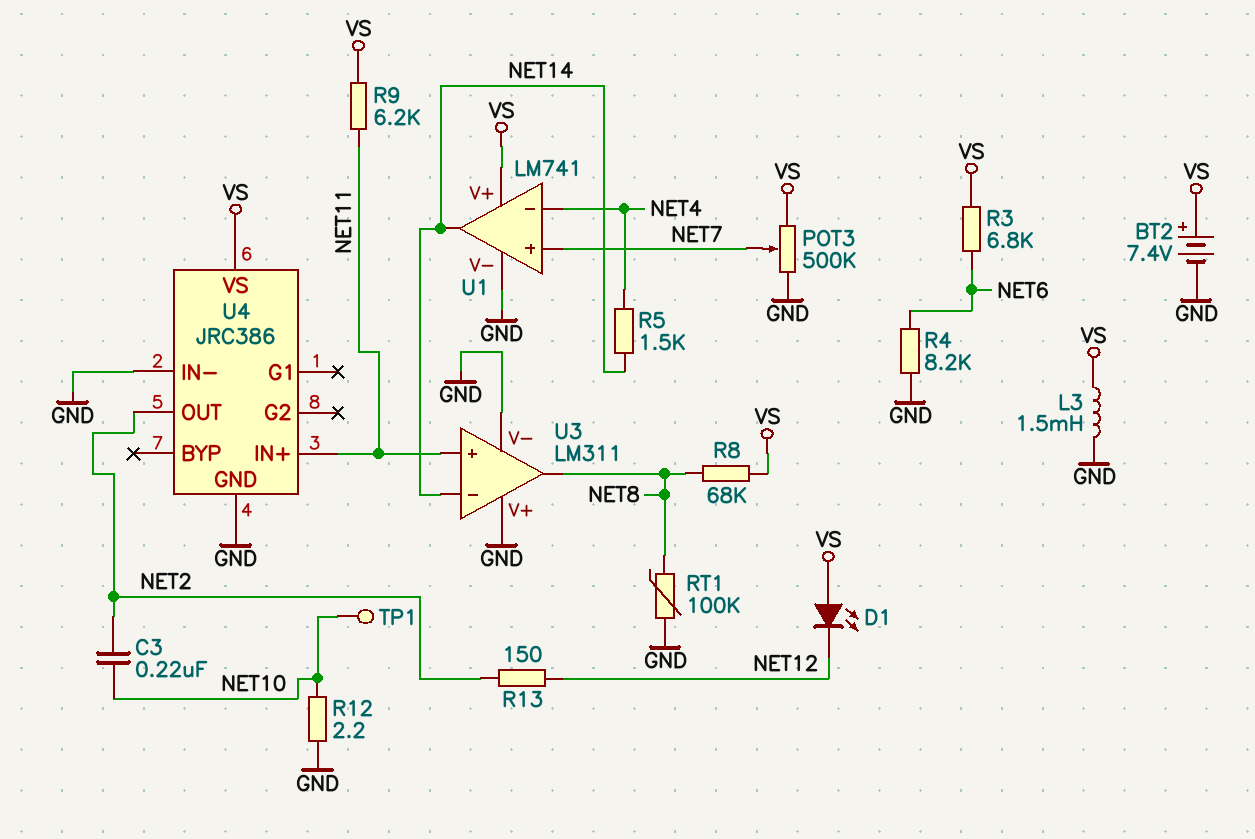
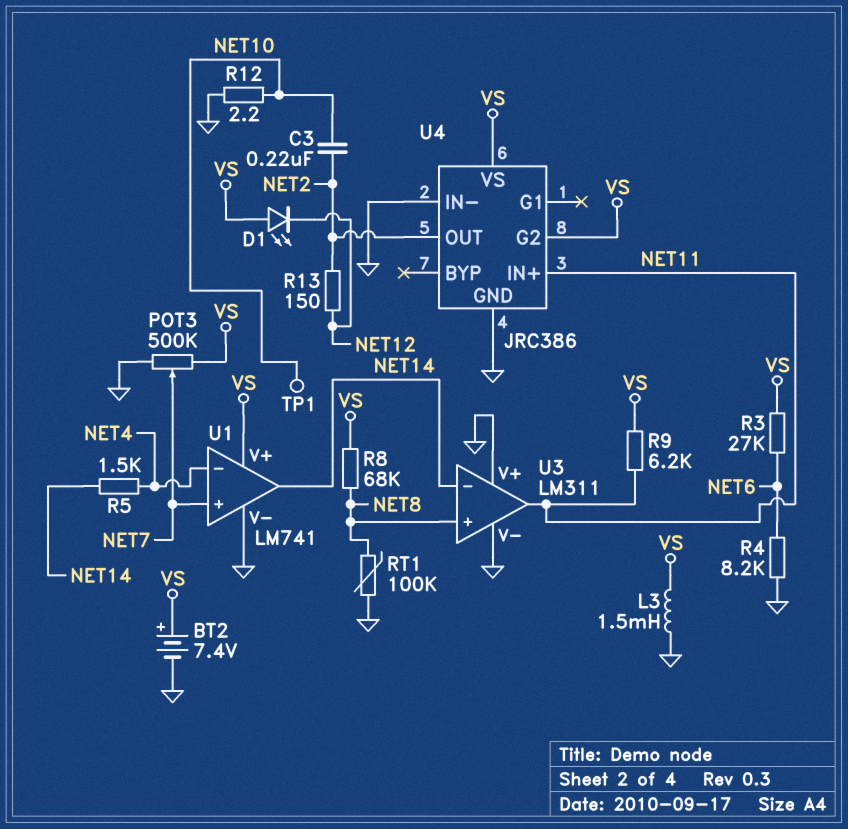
R3: 6.8k (NET6, VS) -> 27k (NET6, VS)
U3 pin in+: NET11 -> NET8
U3 pin out: NET8 -> NET11
U4 pin G2: none -> VS

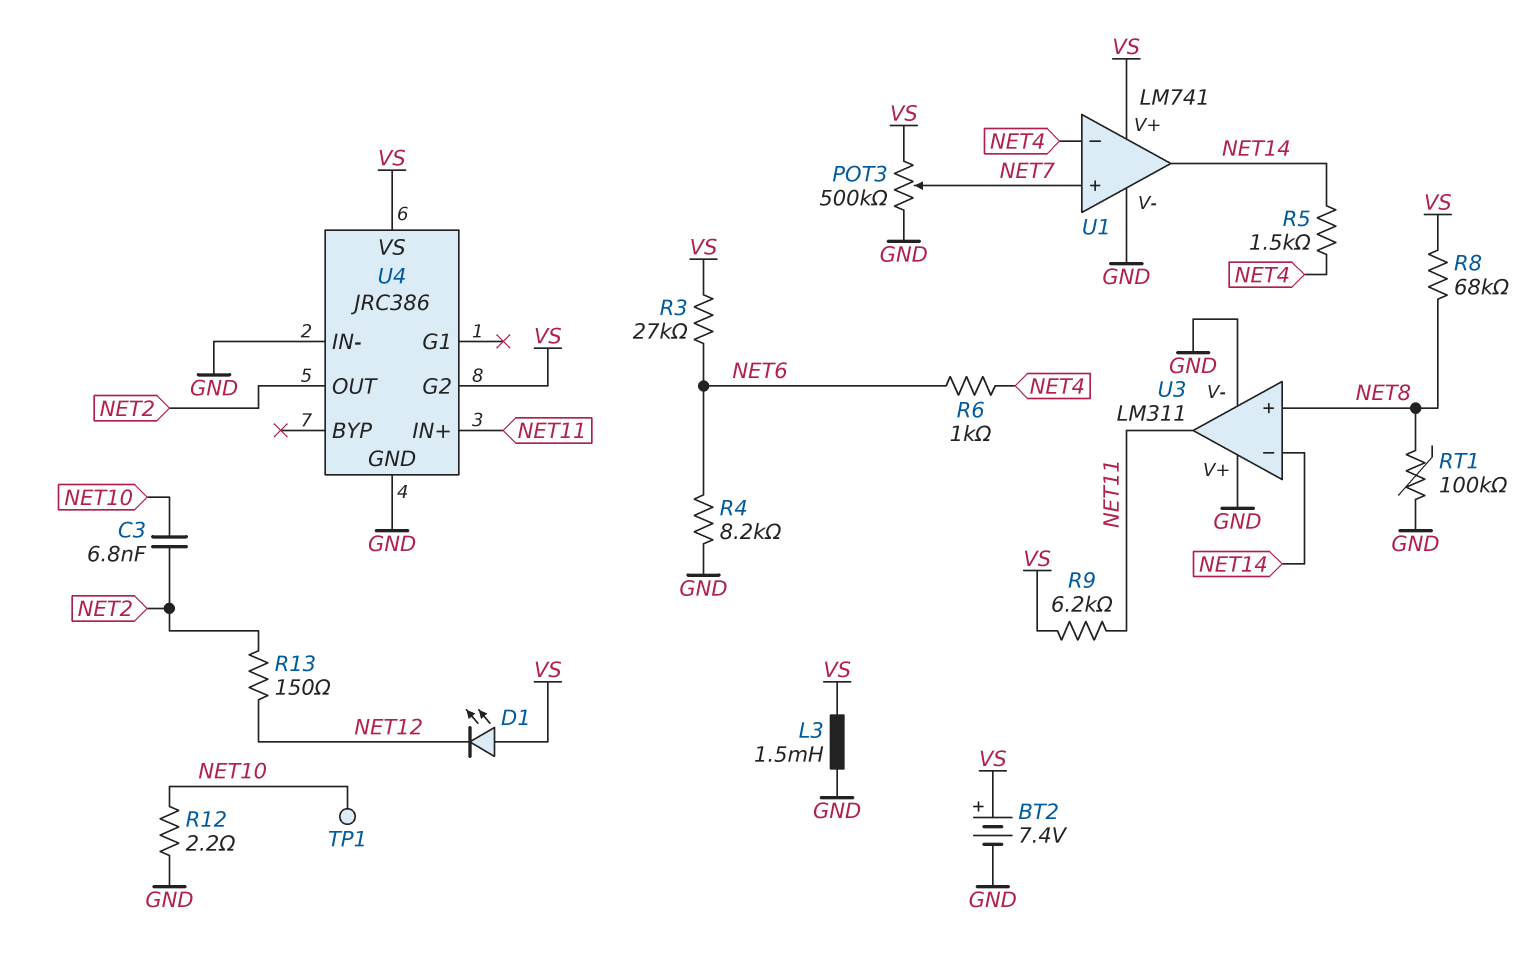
C3: 220nF (NET2, NET10) -> 6.8nF (NET2, NET10)
R6: none -> 1k (NET4, NET6)

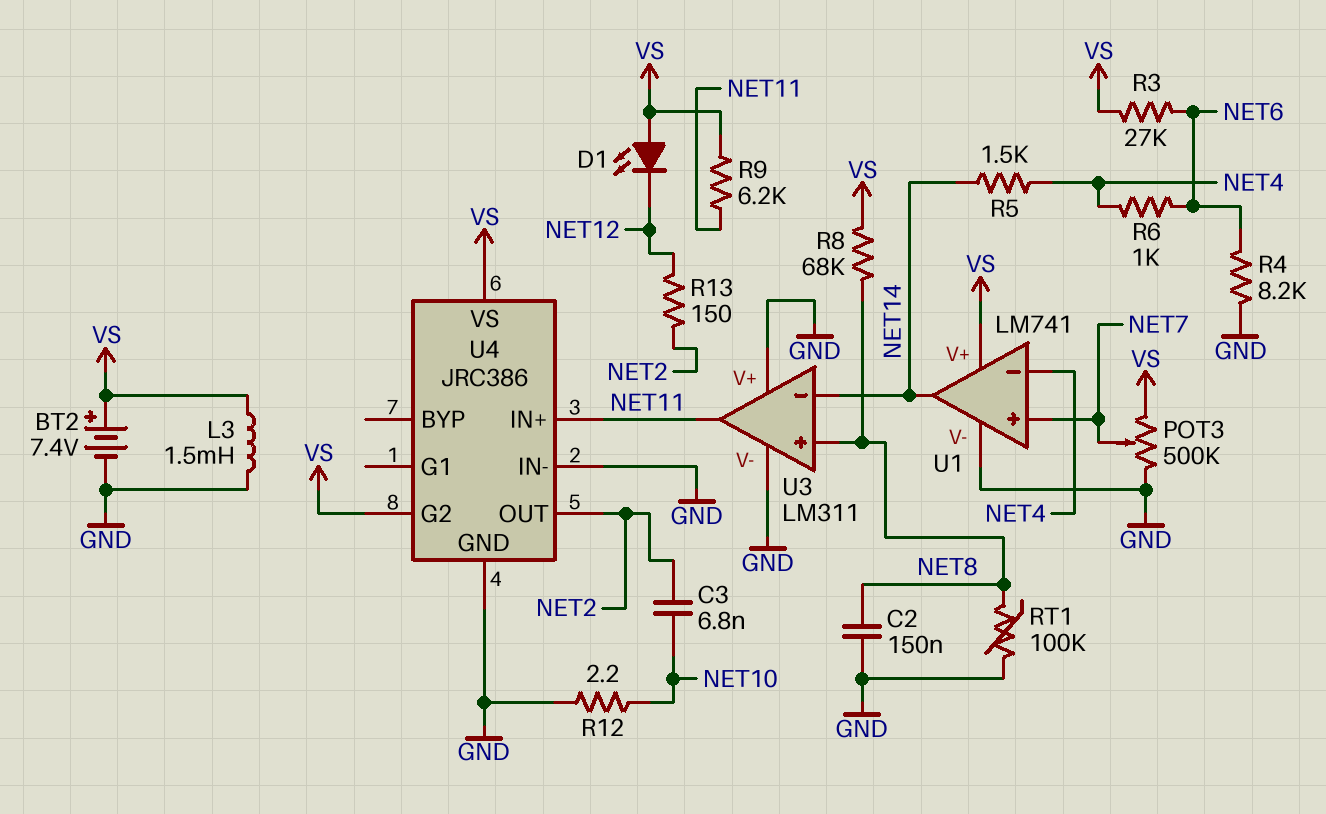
C2: none -> 150nF (GND, NET8)
TP1: test point (NET10) -> none

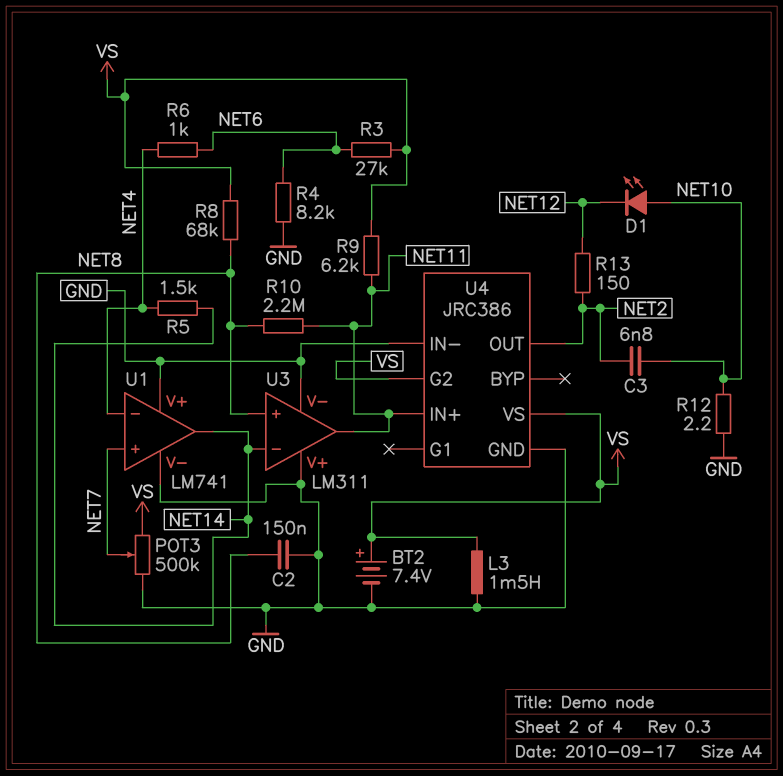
D1: LED (A VS, K NET12) -> LED (A NET10, K NET12)
R10: none -> 2.2M (NET8, NET11)
RT1: 100k (GND, NET8) -> none
U1 pin V+: VS -> GND

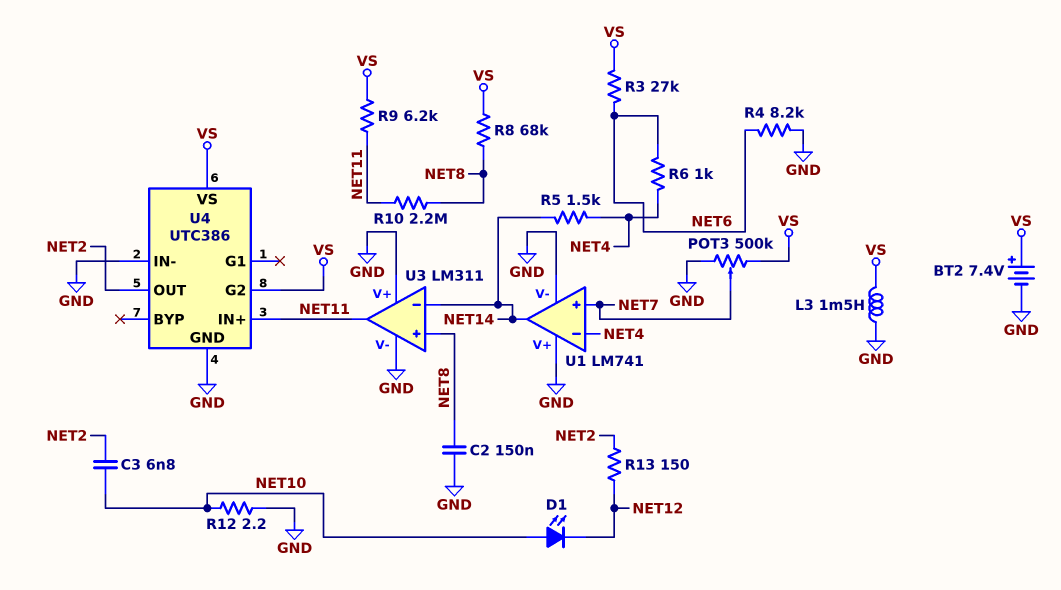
U4: JRC386 -> UTC386

